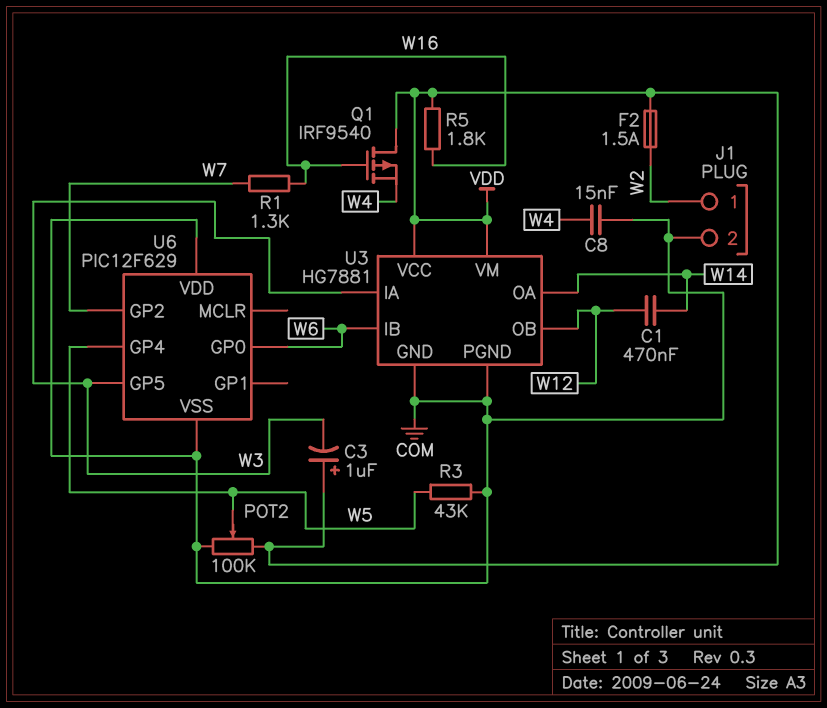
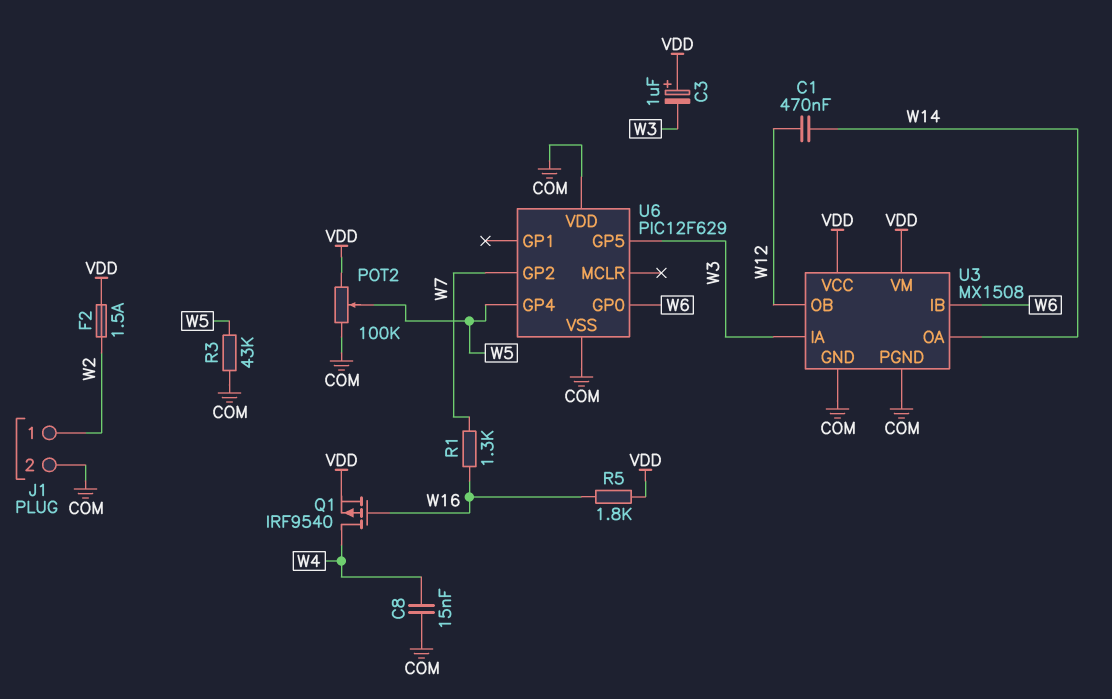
Q1: PMOS IRF9540 (G W16, D VDD, S W4) -> PMOS IRF9540 (G W16, D W4, S VDD)
U3: HG7881 -> MX1508

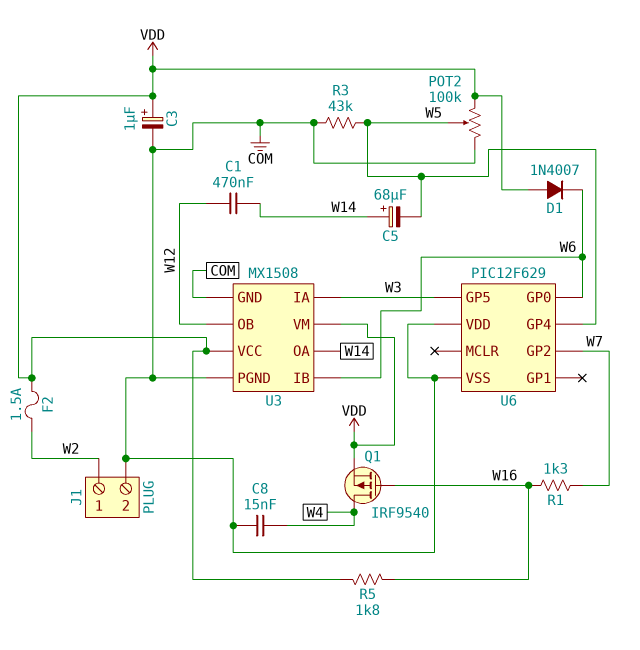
C3: 1uF (plus VDD, minus W3) -> 1uF (plus VDD, minus COM)
C5: none -> 68uF (plus W14, minus W5)
D1: none -> diode 1N4007 (A VDD, K W6)

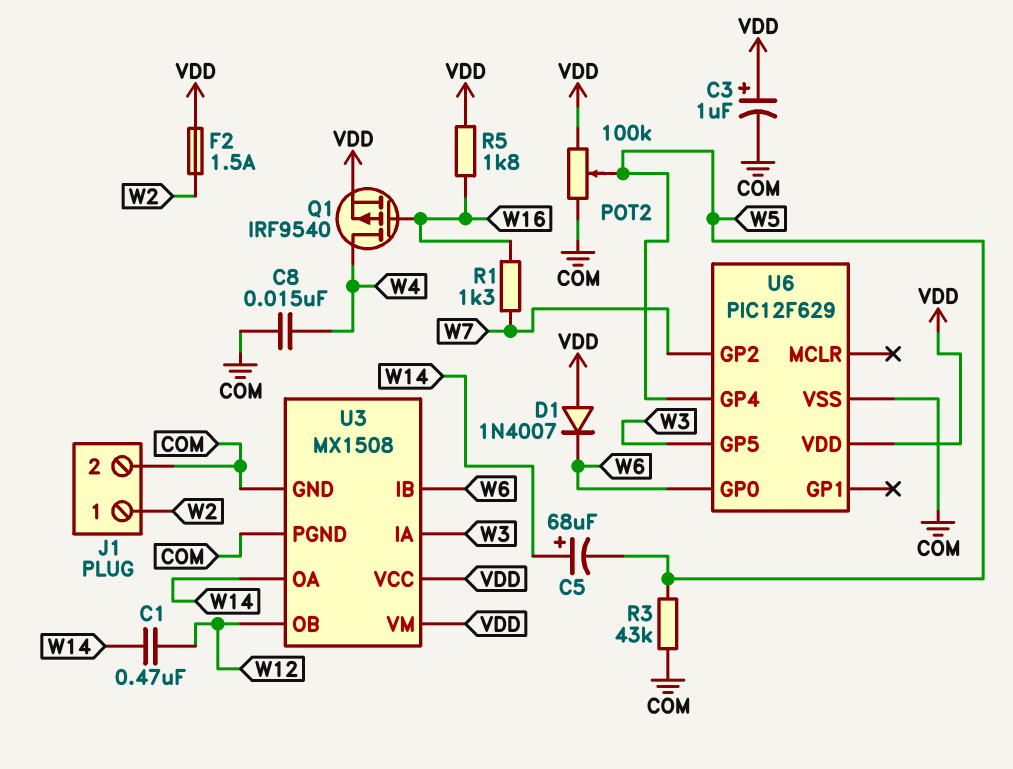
U6 pin VDD: COM -> VDD

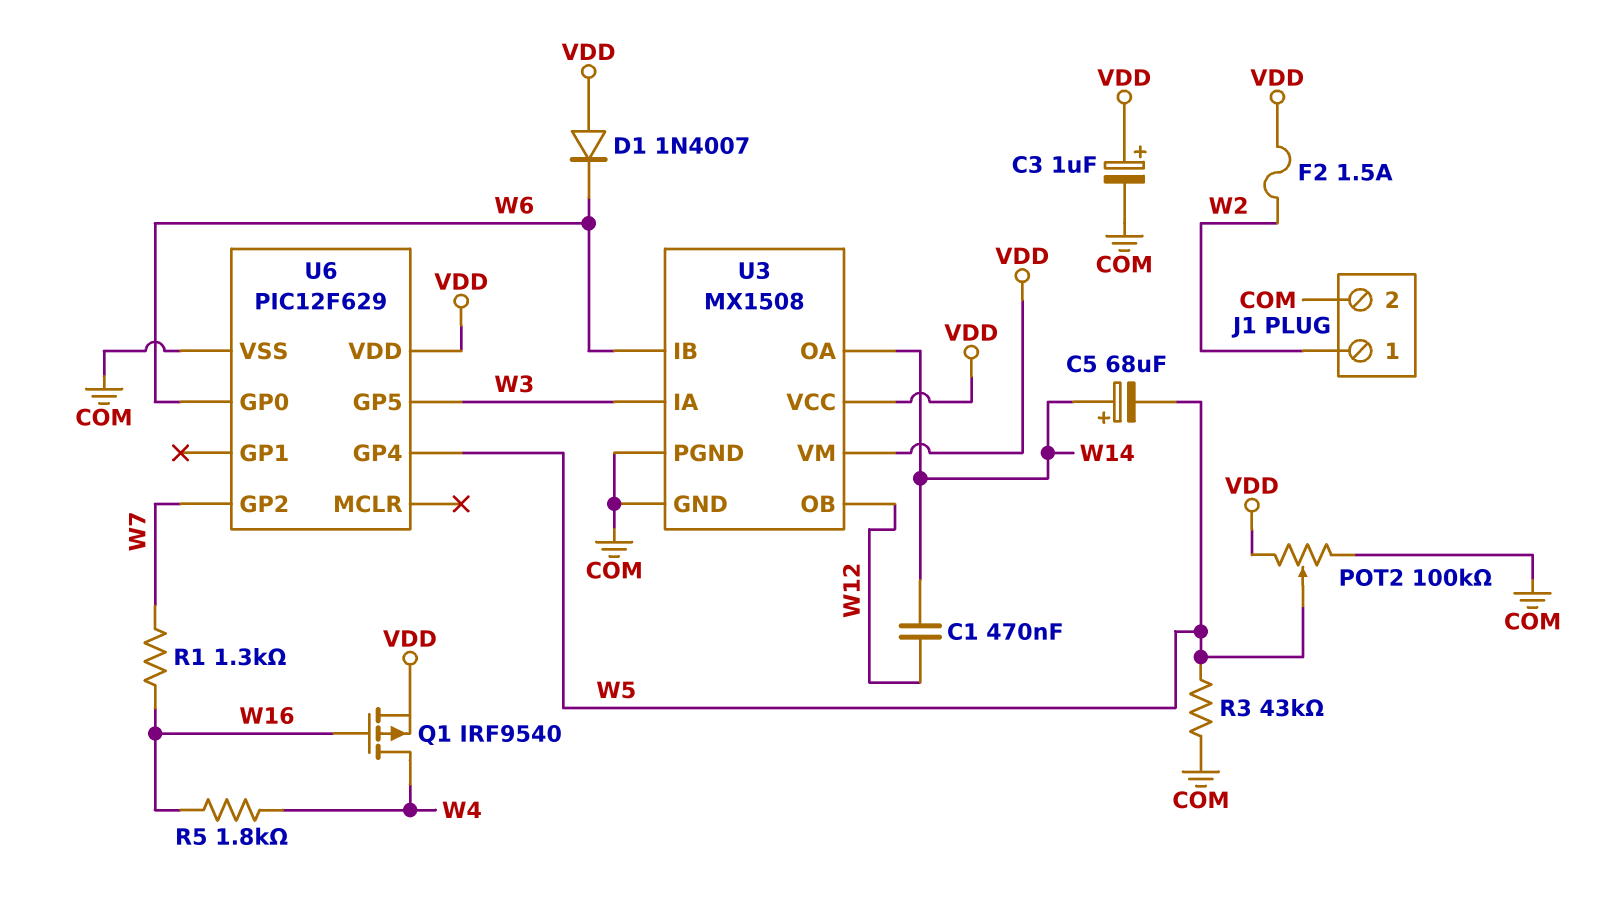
C8: 15nF (COM, W4) -> none
R5: 1.8k (VDD, W16) -> 1.8k (W4, W16)

